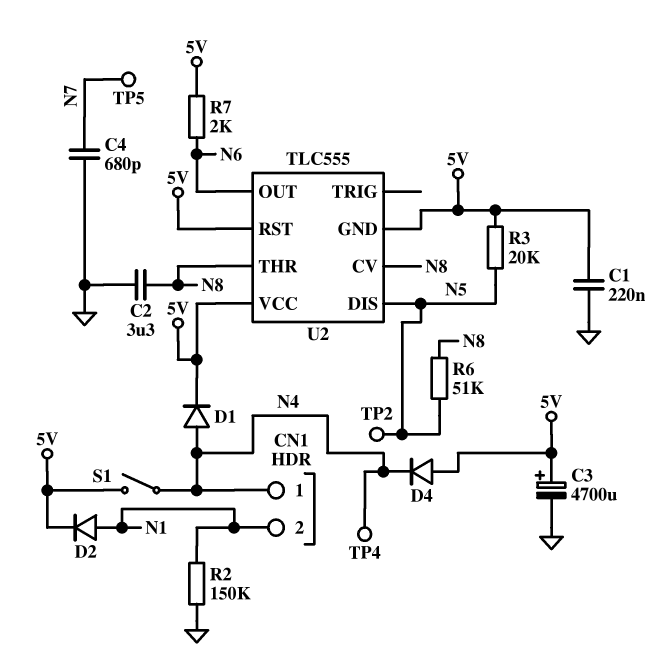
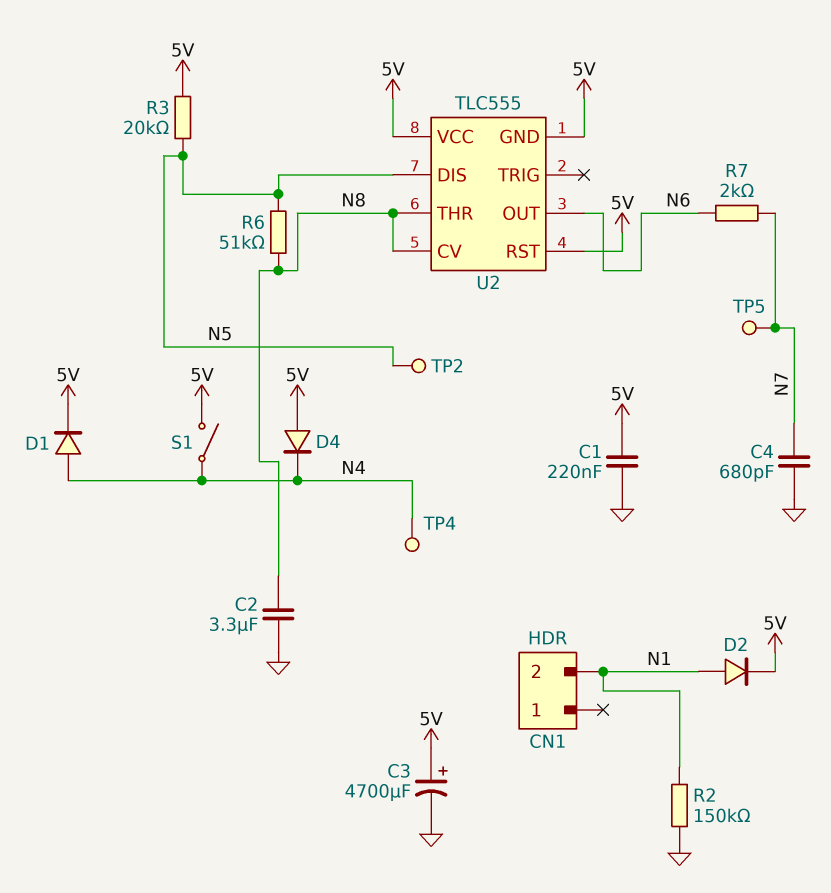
CN1 pin 1: N4 -> none
R7: 2k (5V, N6) -> 2k (N6, N7)

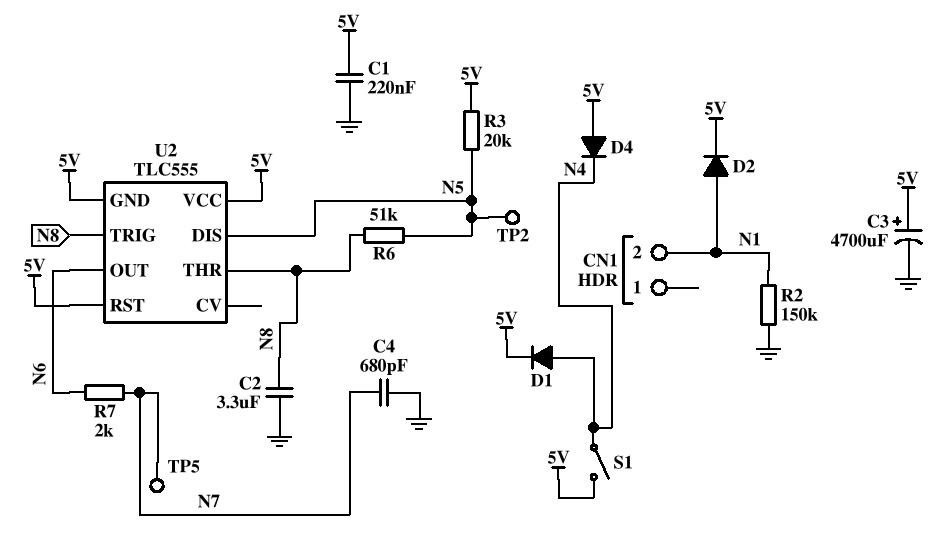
TP4: test point (N4) -> none
U2 pin CV: N8 -> none
U2 pin TRIG: none -> N8

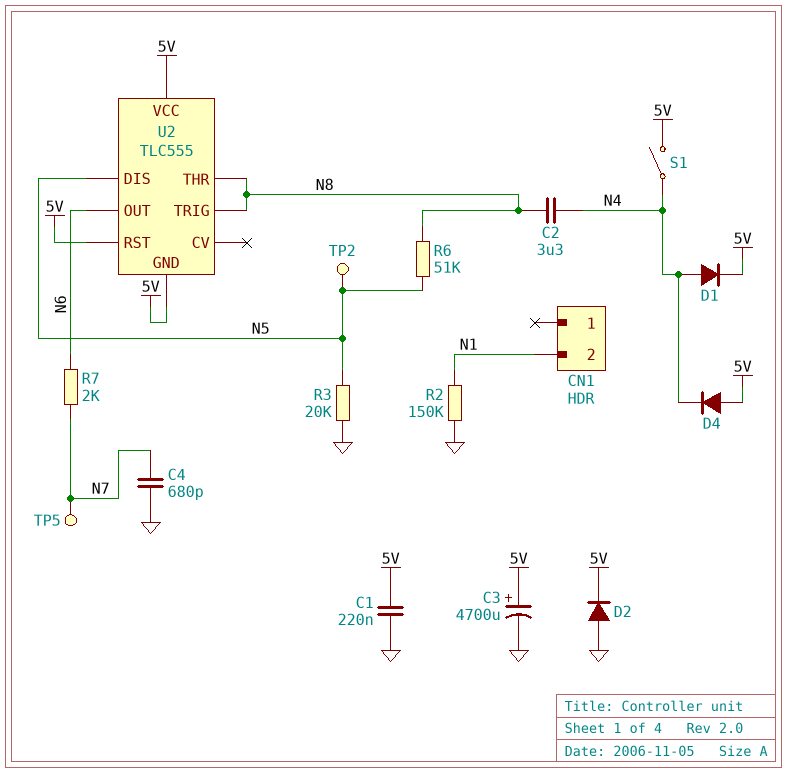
C2: 3.3uF (GND, N8) -> 3.3uF (N4, N8)
D2: diode (A N1, K 5V) -> diode (A GND, K 5V)
R3: 20k (5V, N5) -> 20k (GND, N5)

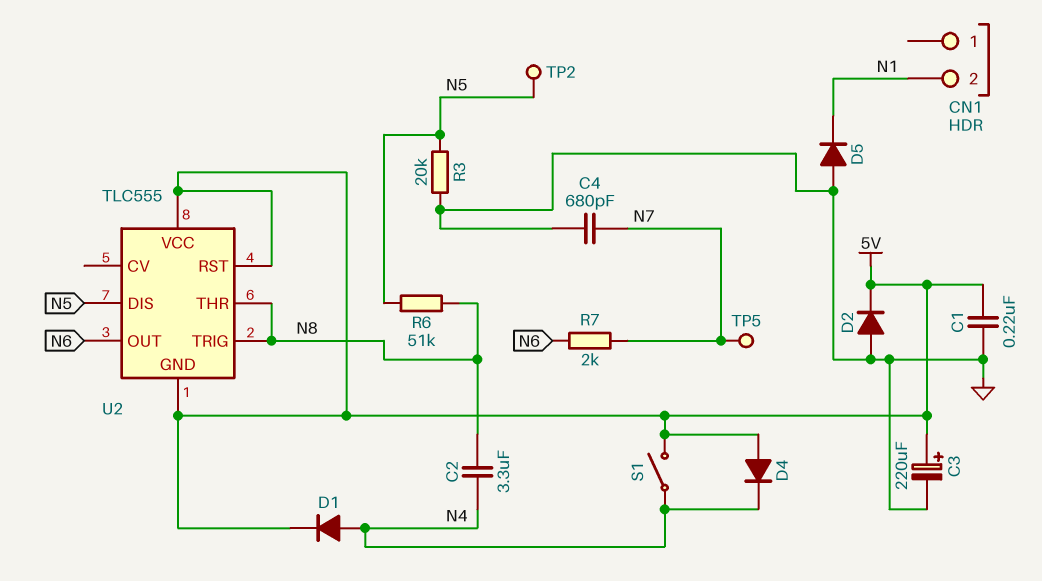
C3: 4700uF (plus 5V, minus GND) -> 220uF (plus 5V, minus GND)
D5: none -> diode (A GND, K N1)
R2: 150k (GND, N1) -> none

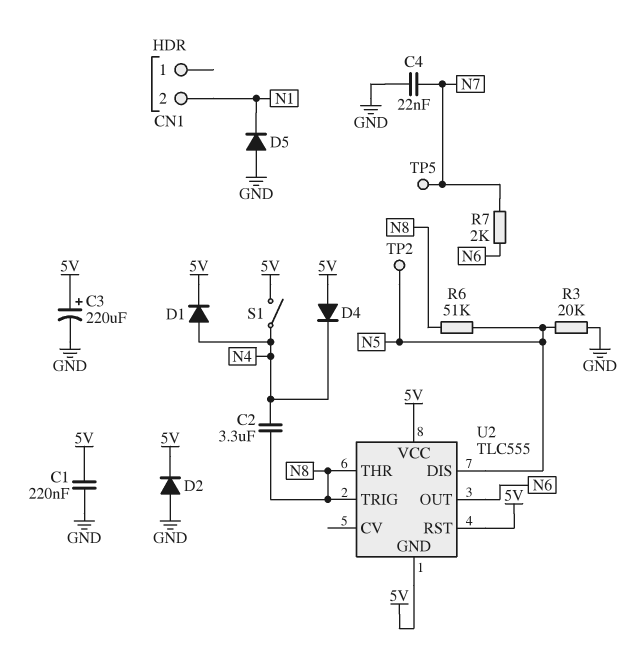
C4: 680pF (GND, N7) -> 22nF (GND, N7)

